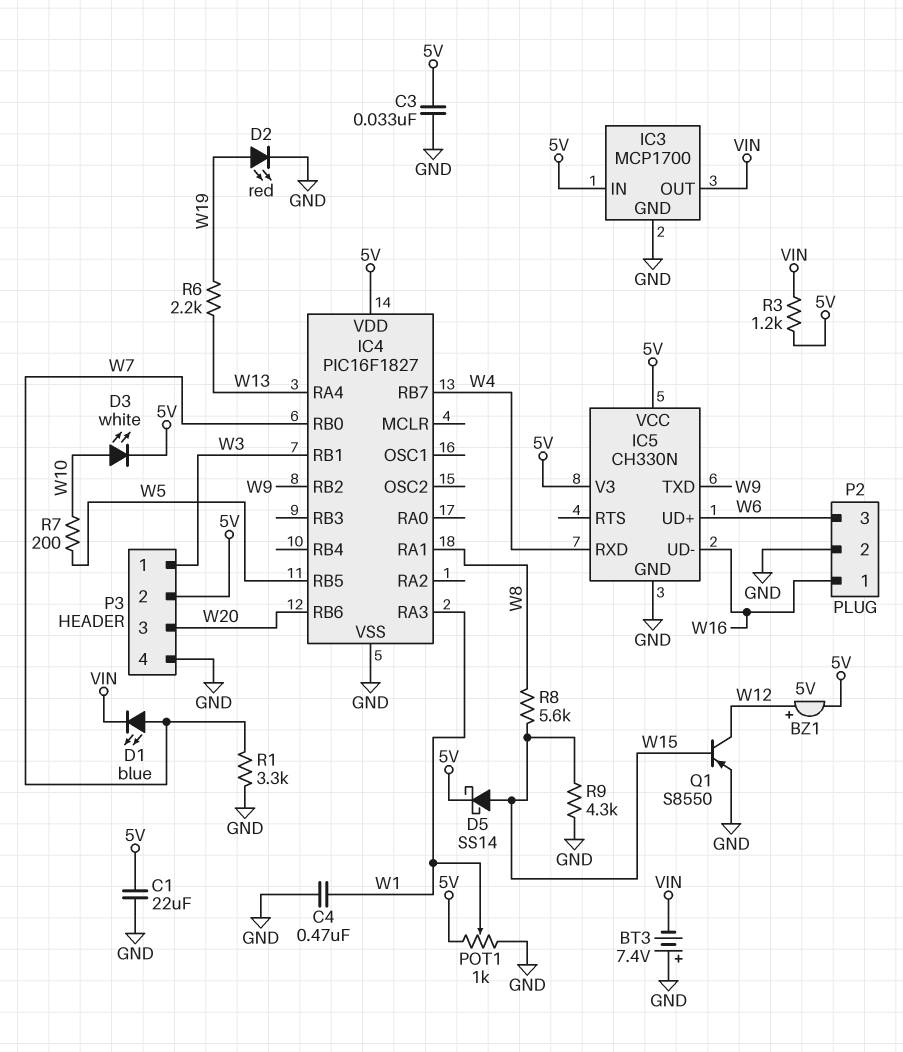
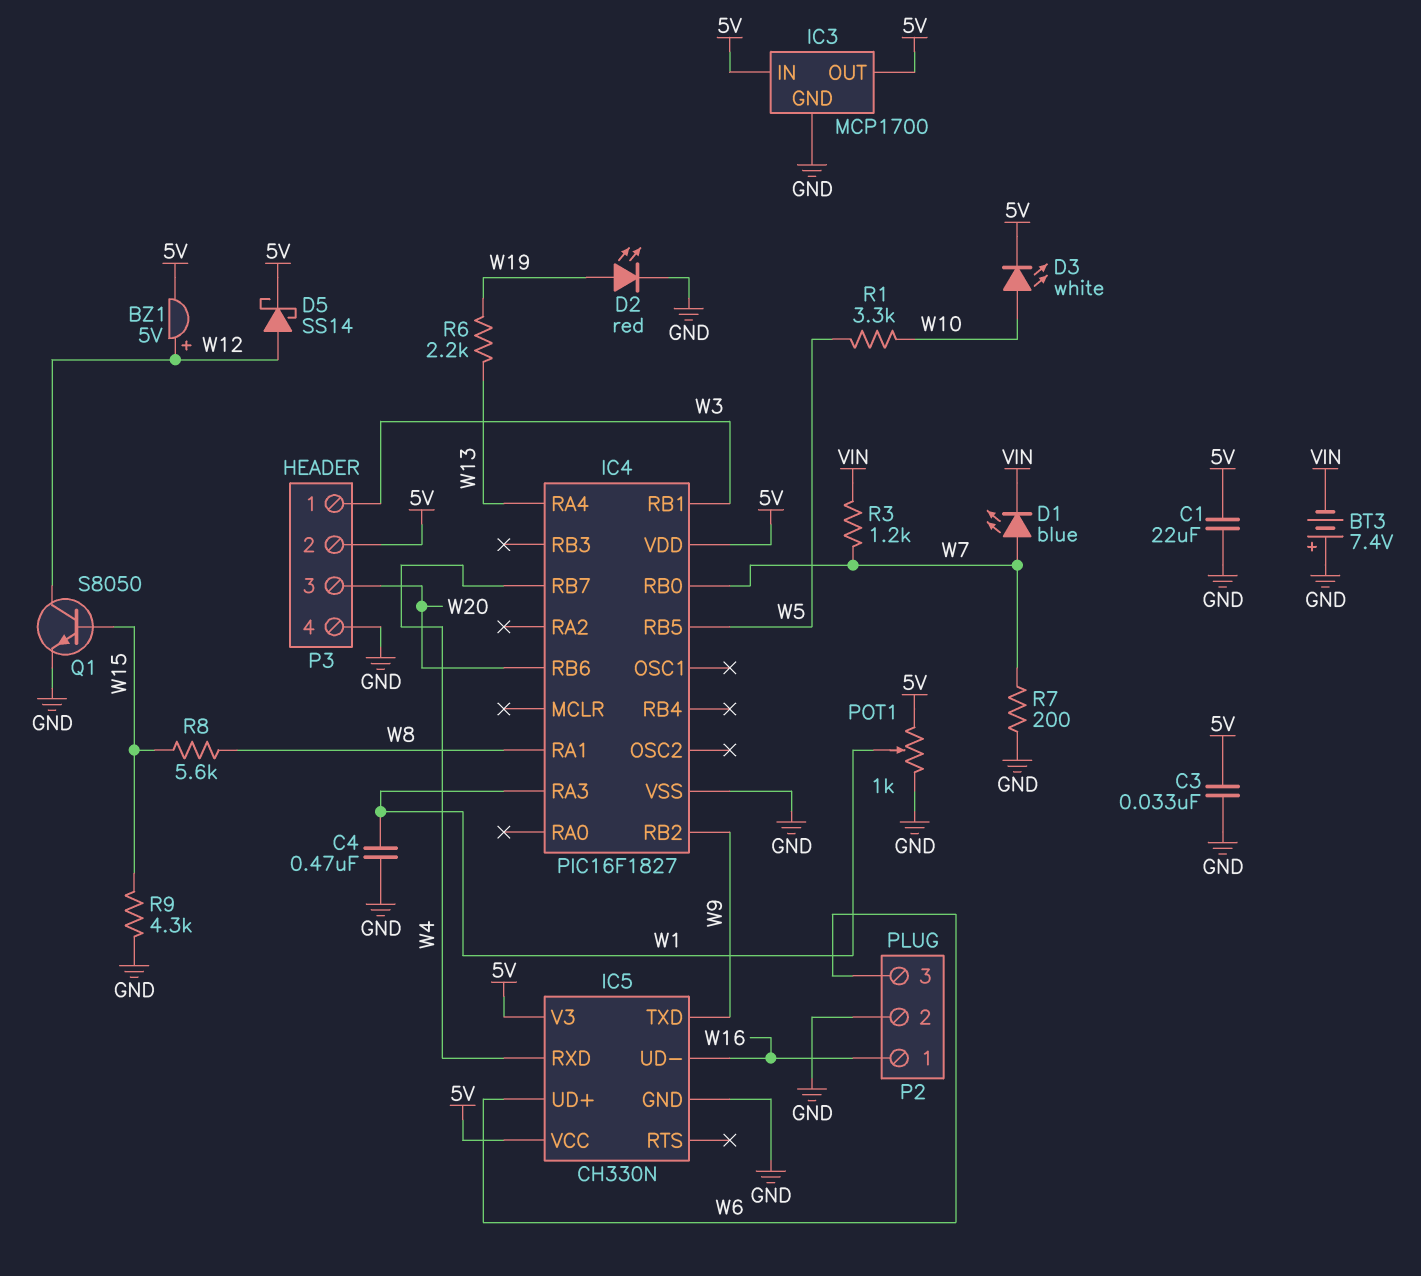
D5: schottky SS14 (A W15, K 5V) -> schottky SS14 (A W12, K 5V)
IC3 pin OUT: VIN -> 5V
Q1: PNP S8550 (B W15, C W12, E GND) -> NPN S8050 (B W15, C W12, E GND)
R1: 3.3k (GND, W7) -> 3.3k (W5, W10)
R3: 1.2k (5V, VIN) -> 1.2k (VIN, W7)
R7: 200 (W5, W10) -> 200 (GND, W7)

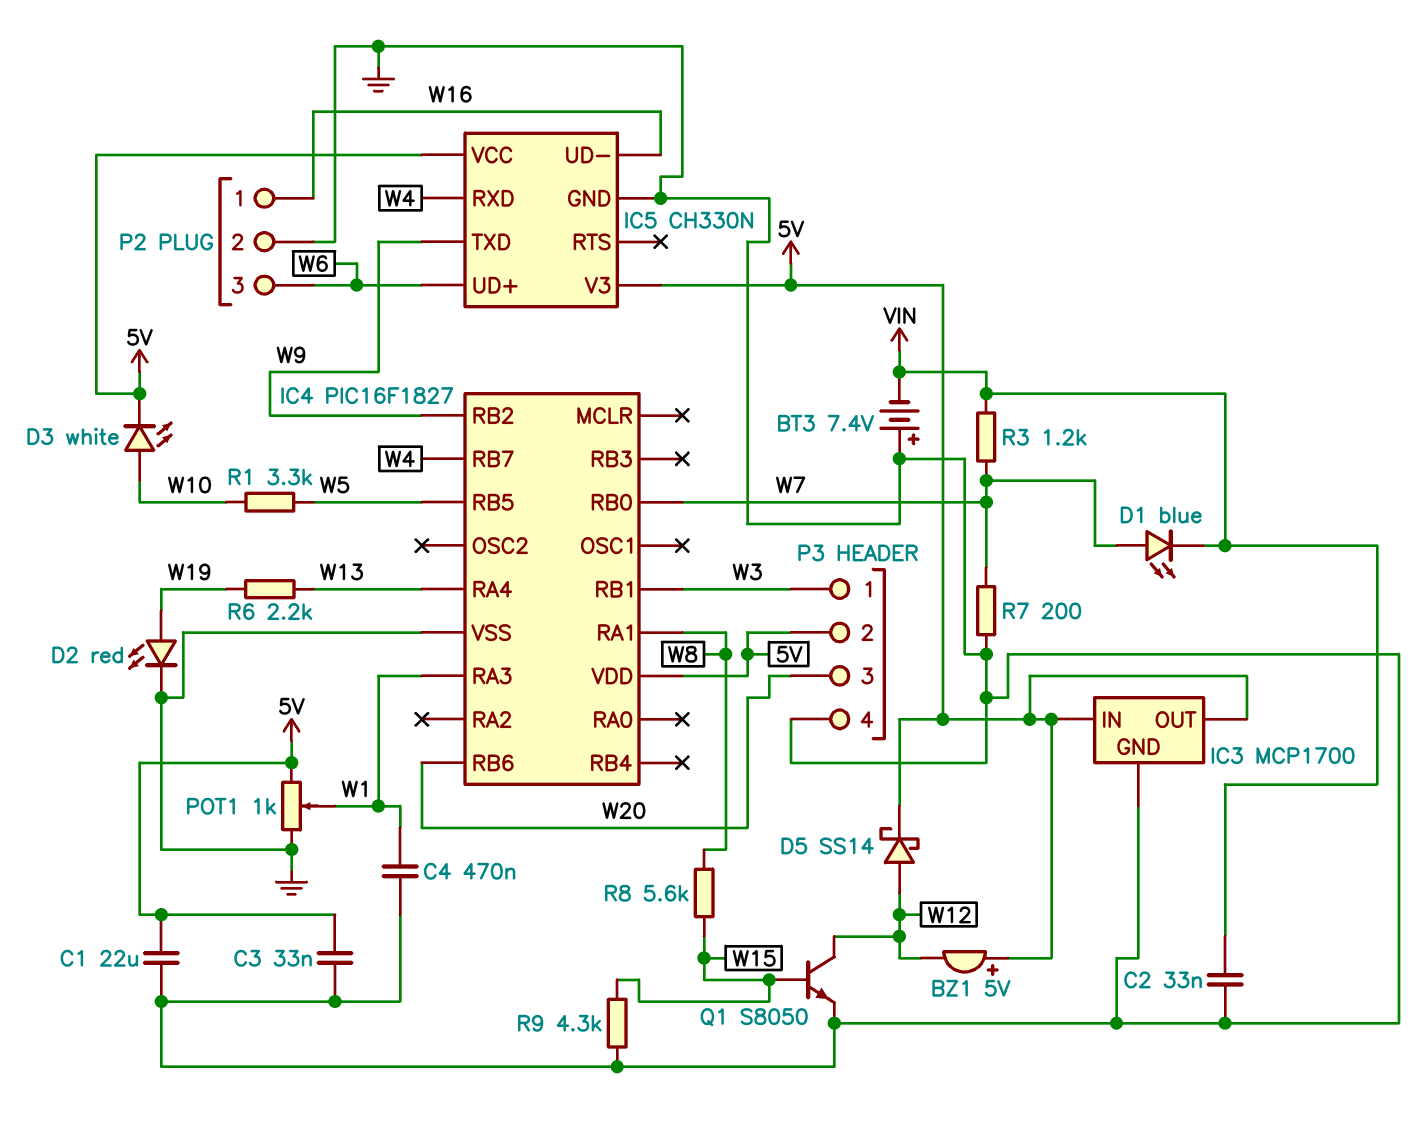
BZ1: buzzer 5V (plus W12, minus 5V) -> buzzer 5V (plus 5V, minus W12)
C2: none -> 33nF (GND, VIN)

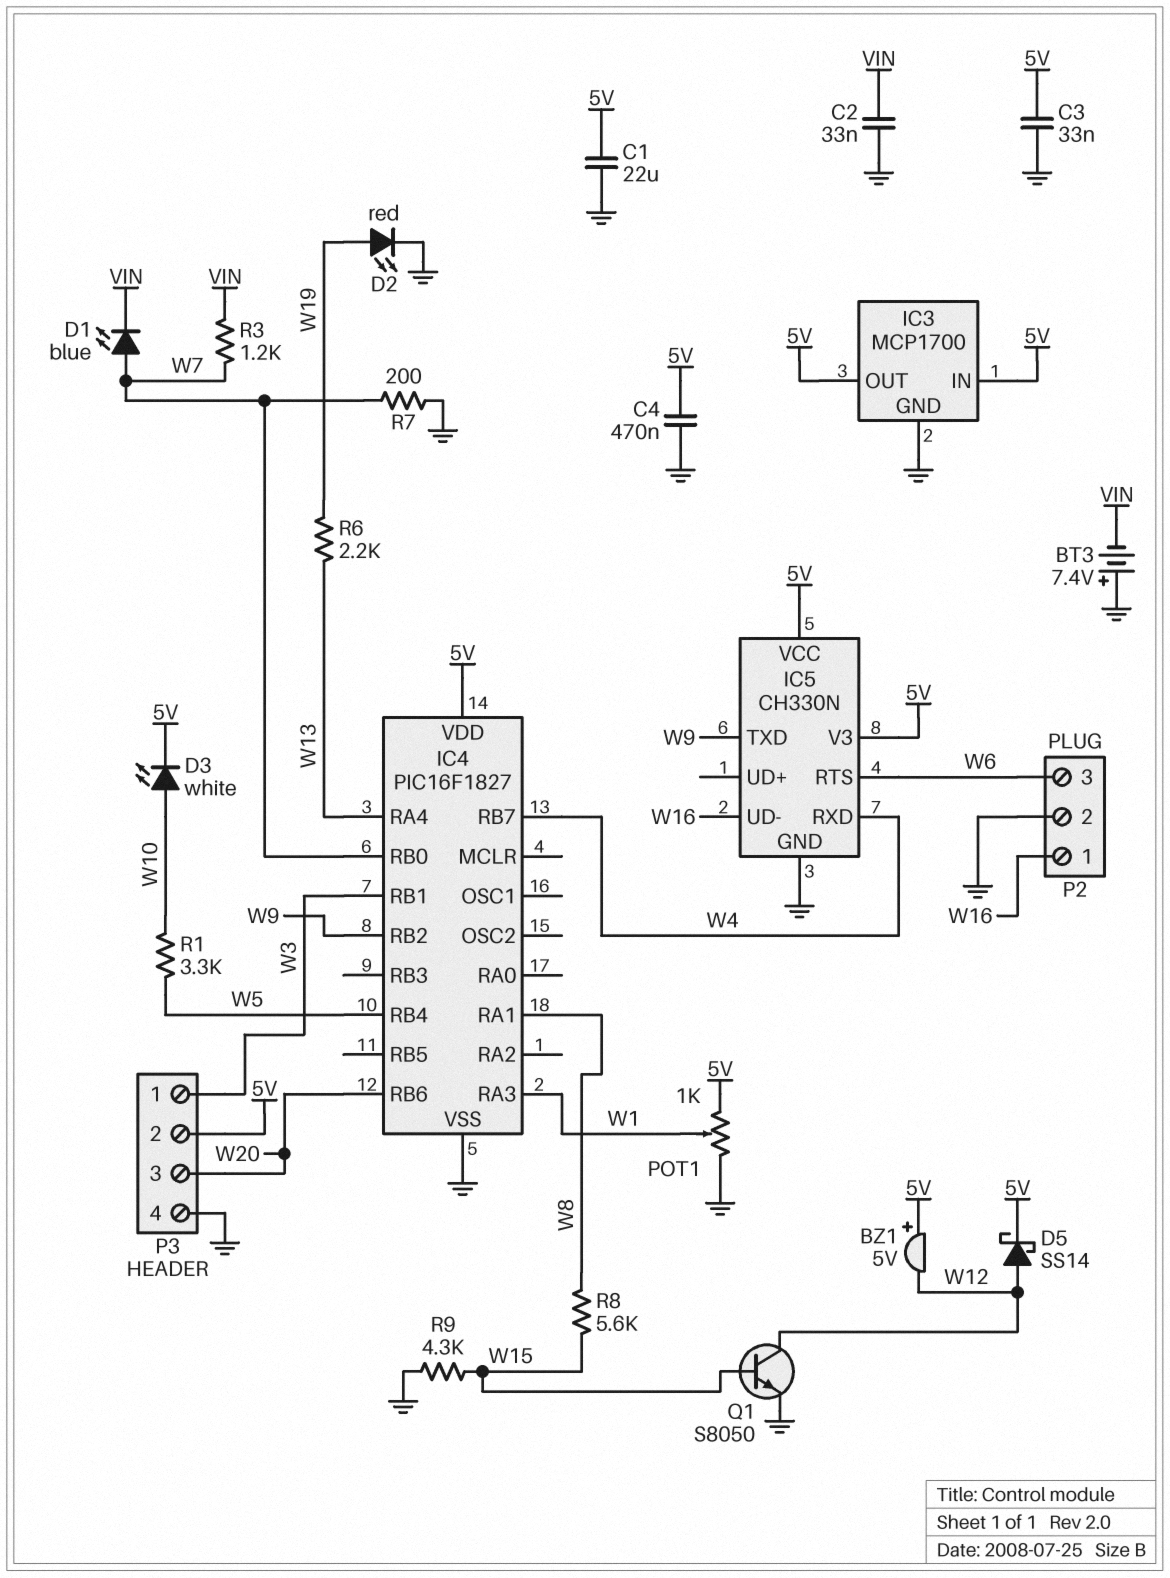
C4: 470nF (GND, W1) -> 470nF (5V, GND)
IC4 pin RB4: none -> W5
IC4 pin RB5: W5 -> none
IC5 pin RTS: none -> W6
IC5 pin UD+: W6 -> none

